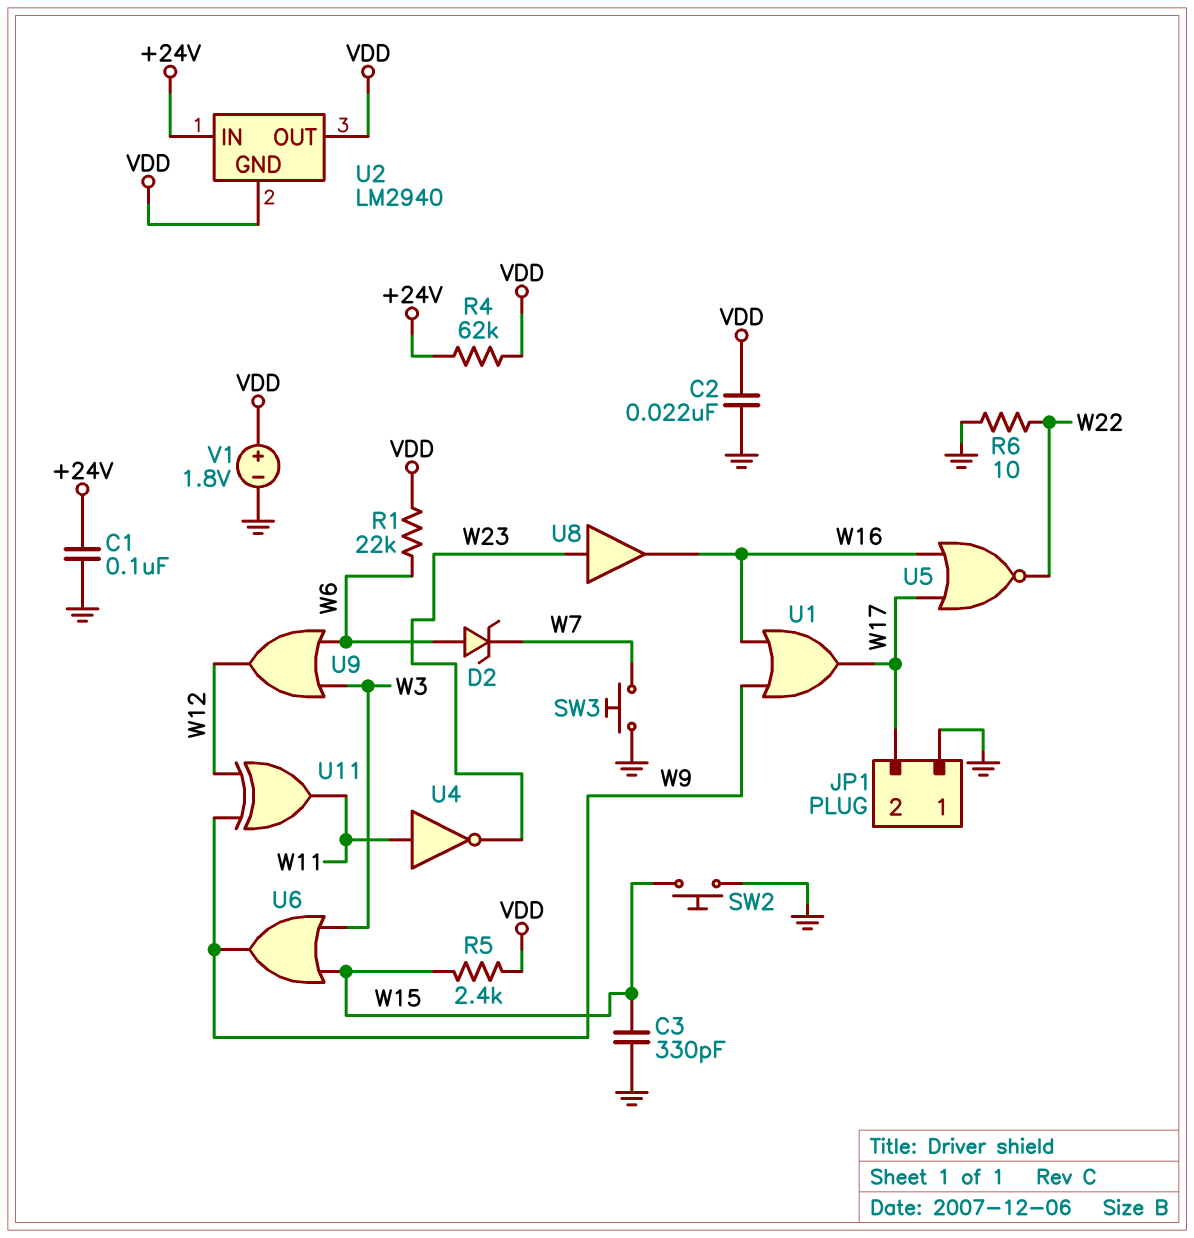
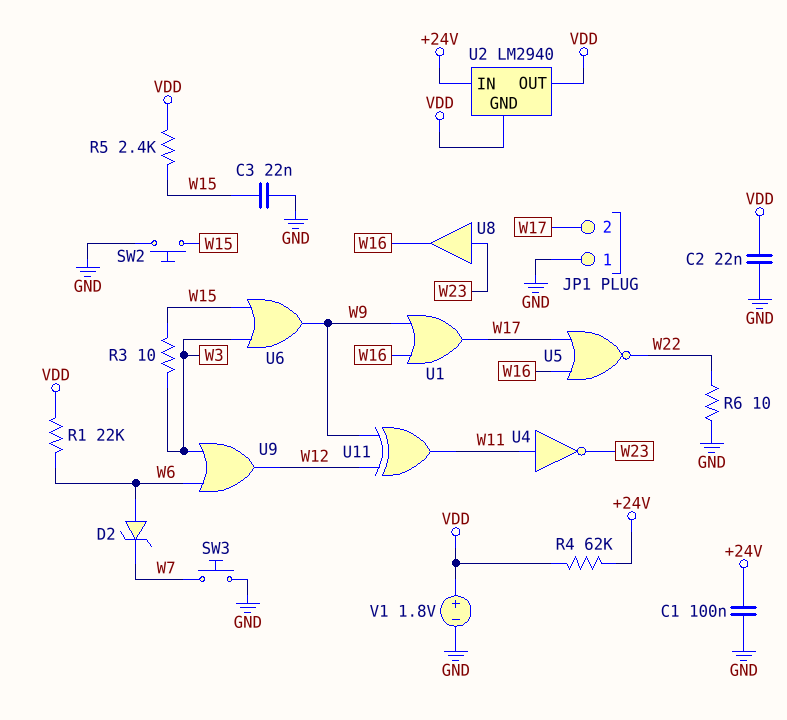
C3: 330pF (GND, W15) -> 22nF (GND, W15)
R3: none -> 10 (W3, W15)

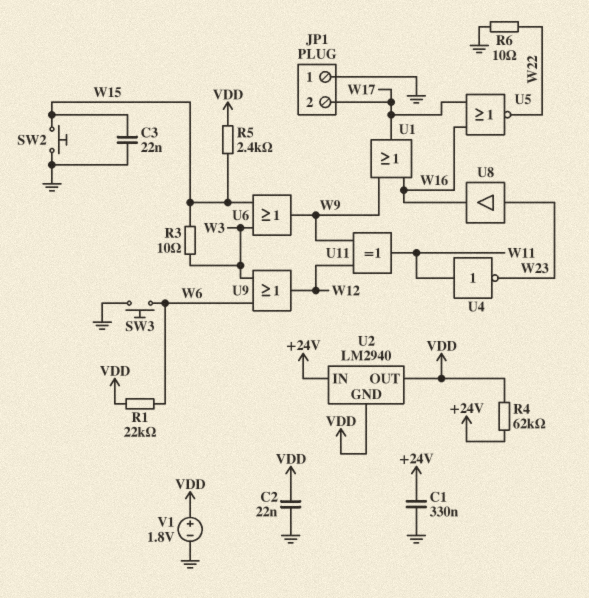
C1: 100nF (+24V, GND) -> 330nF (+24V, GND)
D2: zener (A W6, K W7) -> none
SW3: button (GND, W7) -> button (GND, W6)

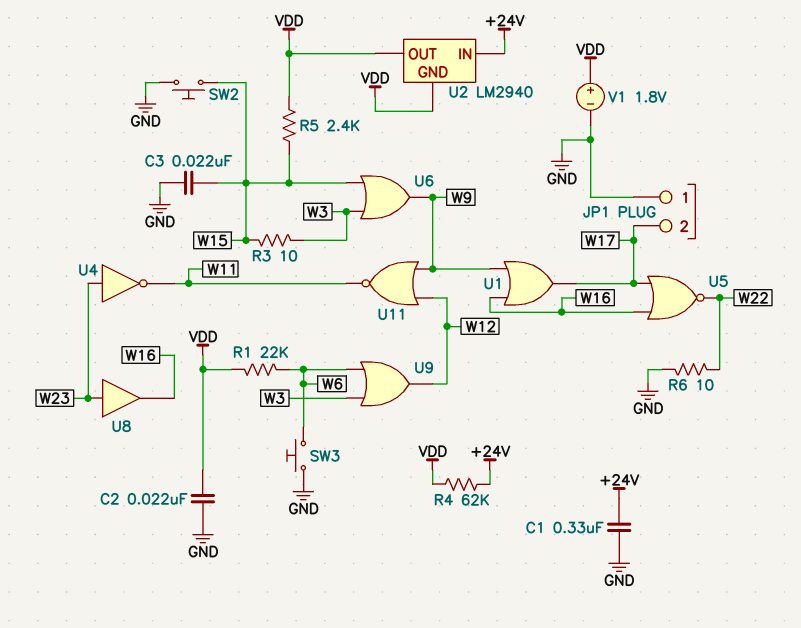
U4: NOT (in W11, out W23) -> NOT (in W23, out W11)
U11: XOR (in W9, in W12, out W11) -> NOR (in W9, in W12, out W11)

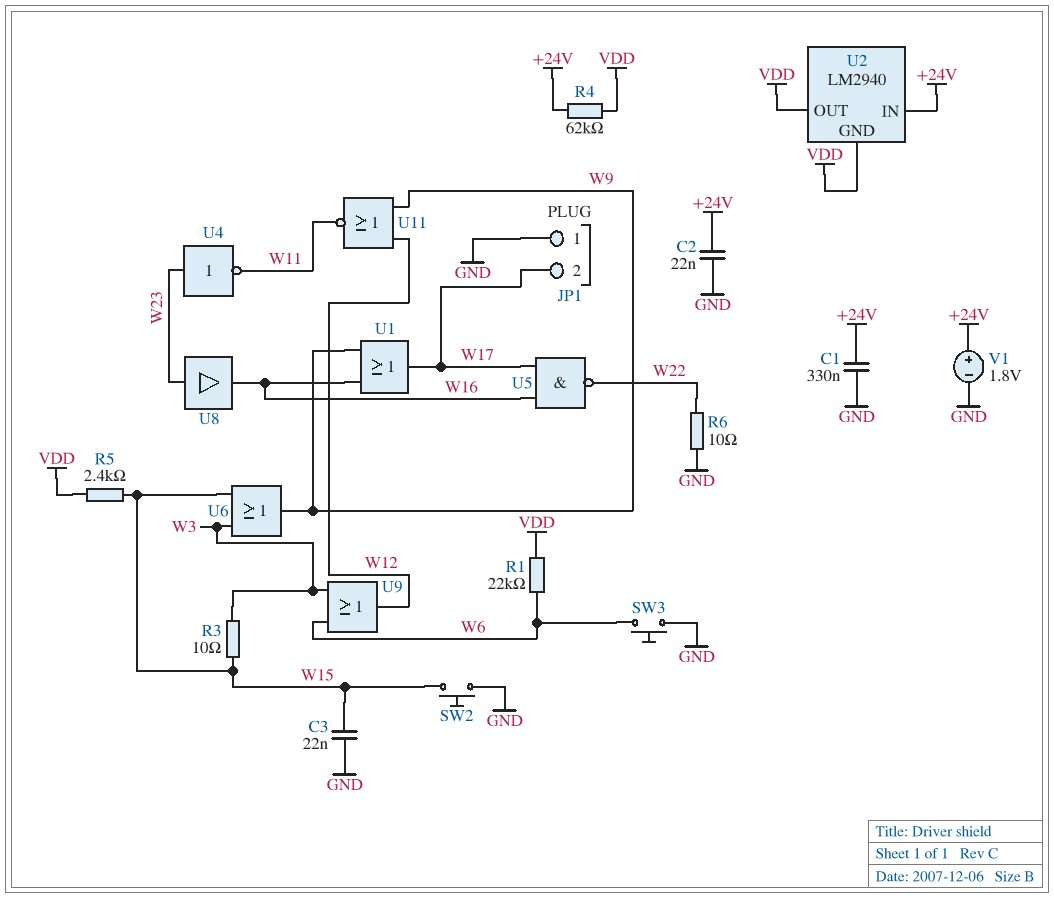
C2: 22nF (GND, VDD) -> 22nF (+24V, GND)
U5: NOR (in W16, in W17, out W22) -> NAND (in W16, in W17, out W22)
V1: 1.8V (plus VDD, minus GND) -> 1.8V (plus +24V, minus GND)

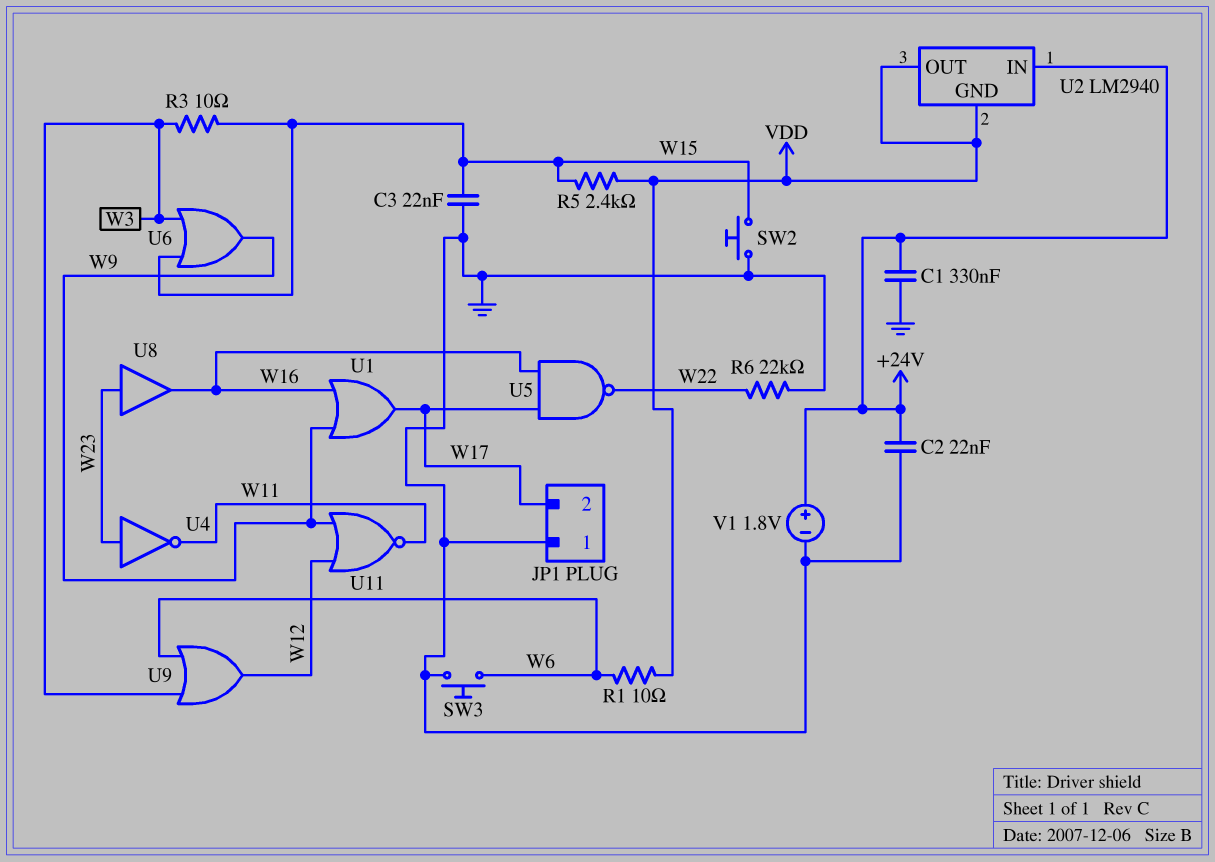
R1: 22k (VDD, W6) -> 10 (VDD, W6)
R4: 62k (+24V, VDD) -> none
R6: 10 (GND, W22) -> 22k (GND, W22)

